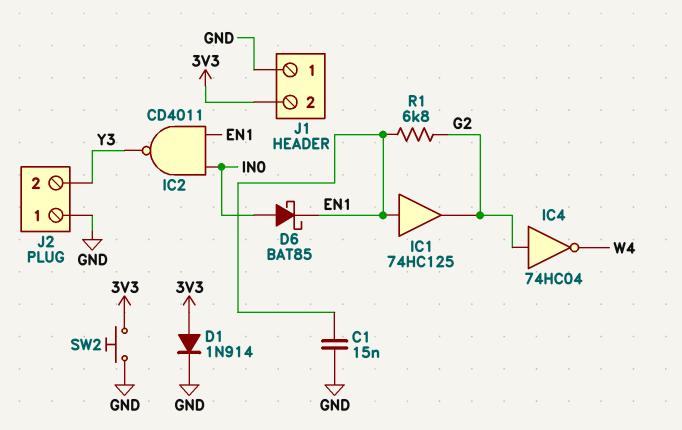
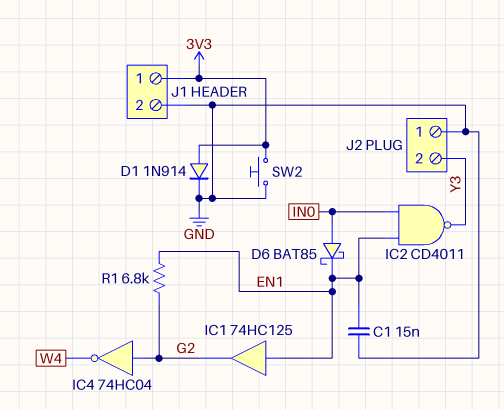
J1 pin 1: GND -> 3V3
J1 pin 2: 3V3 -> GND

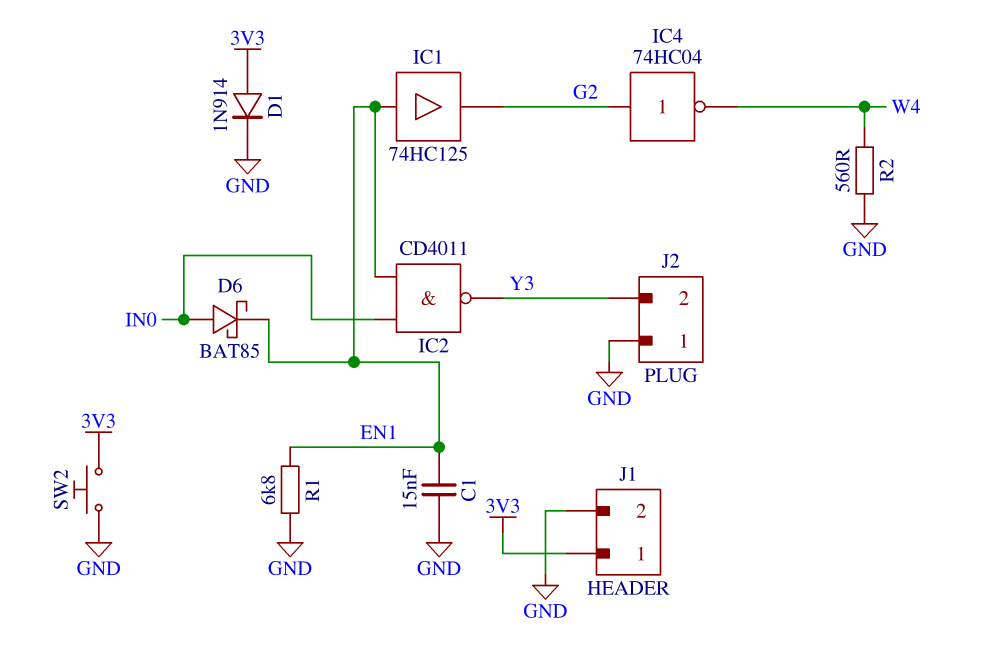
R1: 6.8k (EN1, G2) -> 6.8k (EN1, GND)
R2: none -> 560 (GND, W4)

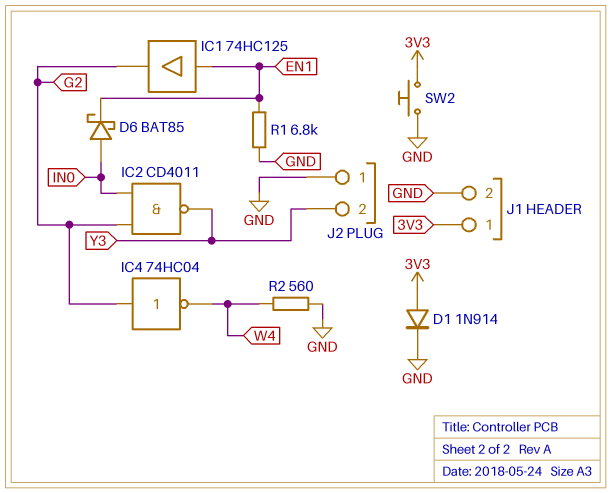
C1: 15nF (EN1, GND) -> none
IC2: NAND CD4011 (in EN1, in IN0, out Y3) -> NAND CD4011 (in G2, in IN0, out Y3)

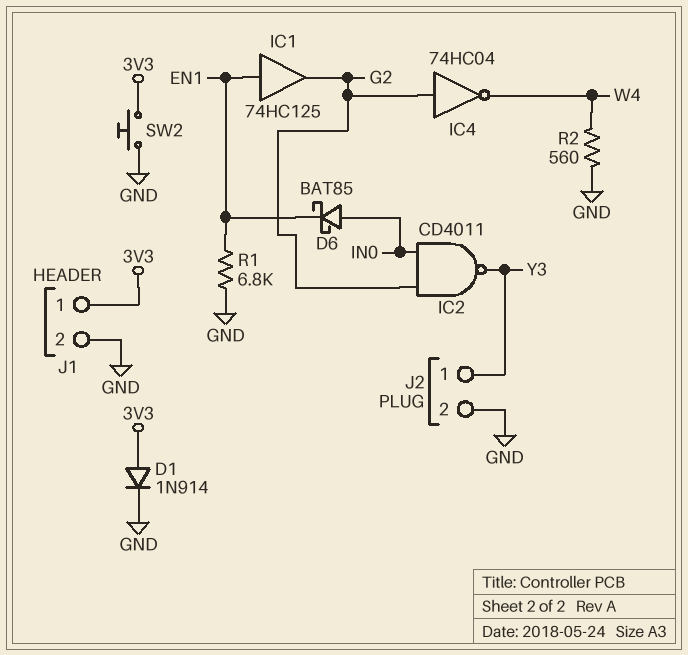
J2 pin 1: GND -> Y3
J2 pin 2: Y3 -> GND

